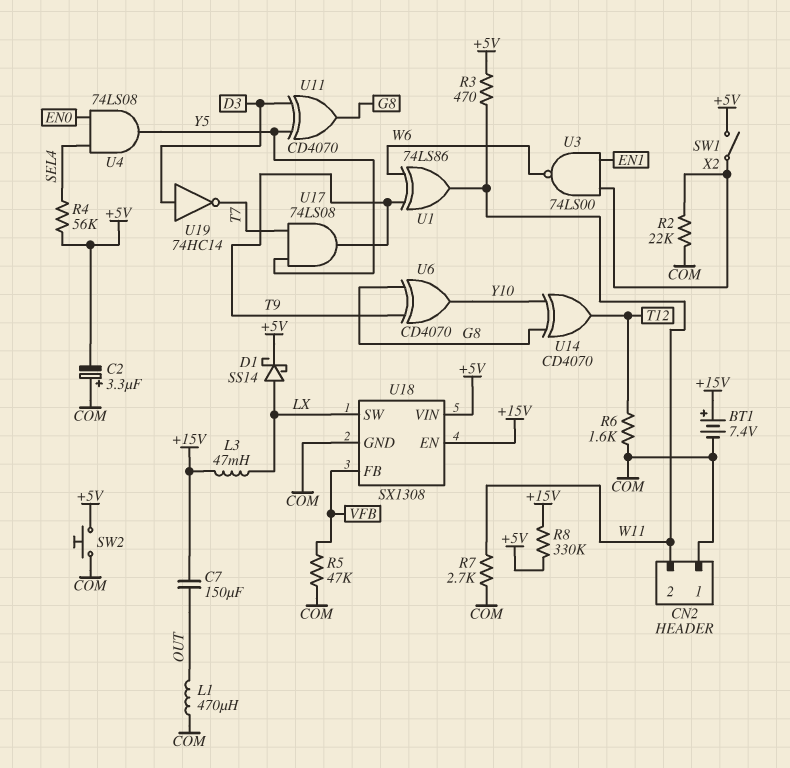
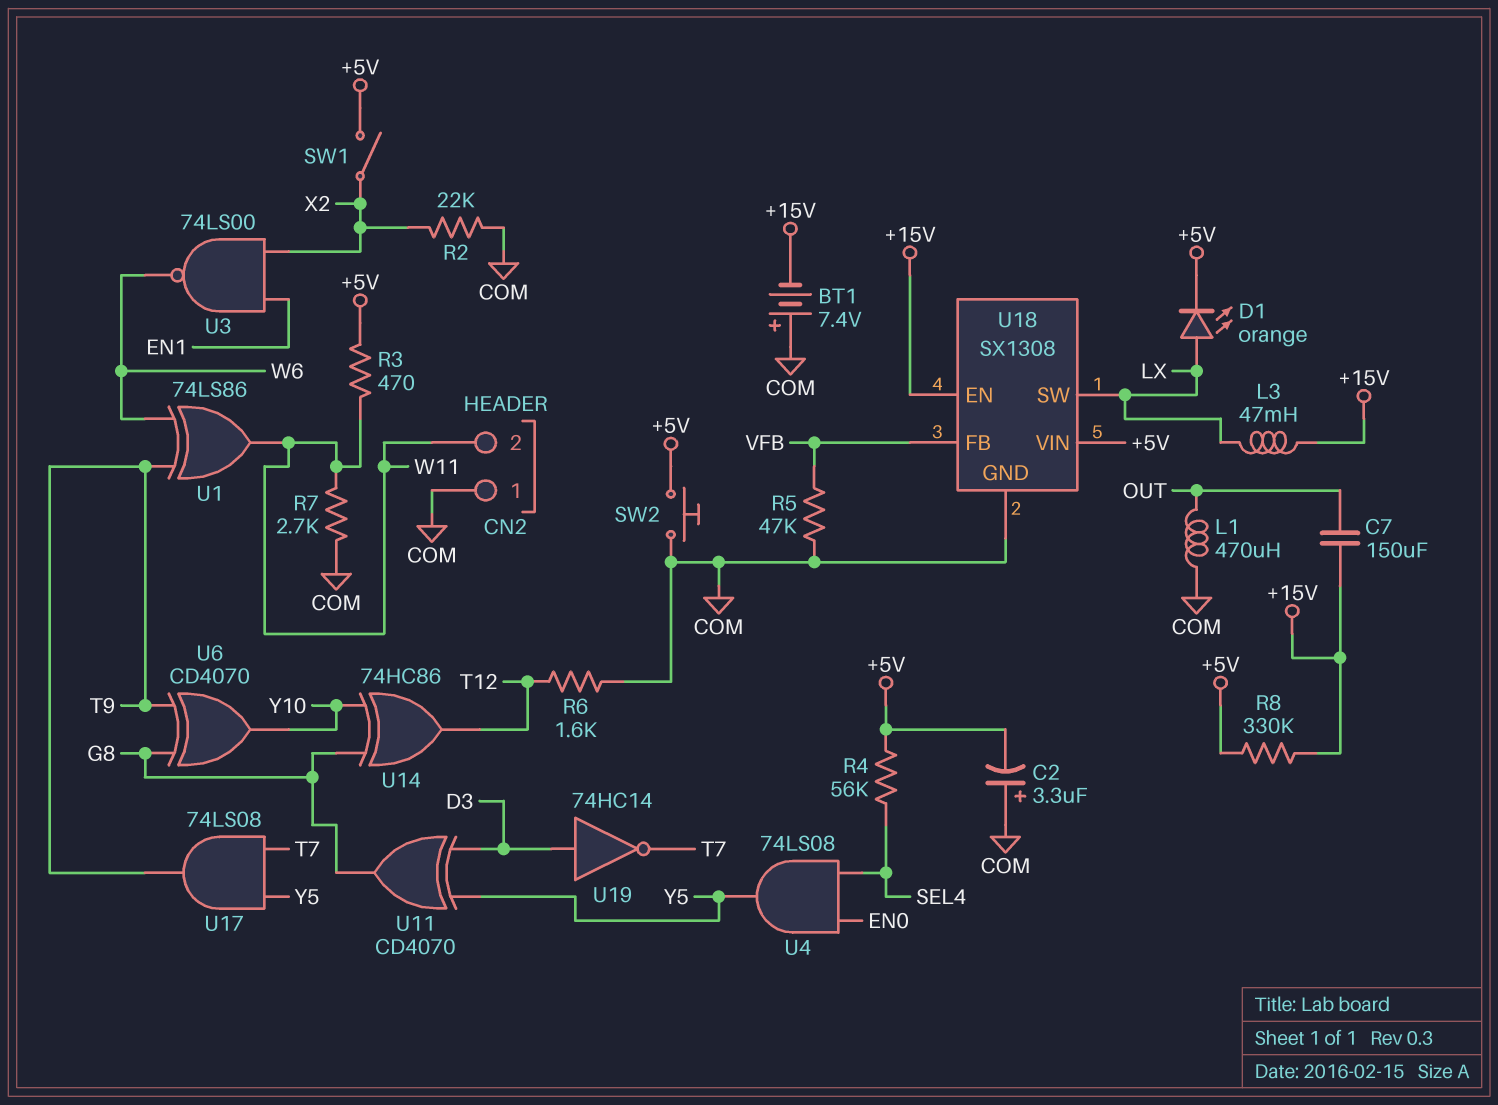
BT1: 7.4V (plus +15V, minus COM) -> 7.4V (plus COM, minus +15V)
D1: schottky SS14 (A LX, K +5V) -> LED orange (A LX, K +5V)
U14: XOR CD4070 (in G8, in Y10, out T12) -> XOR 74HC86 (in G8, in Y10, out T12)

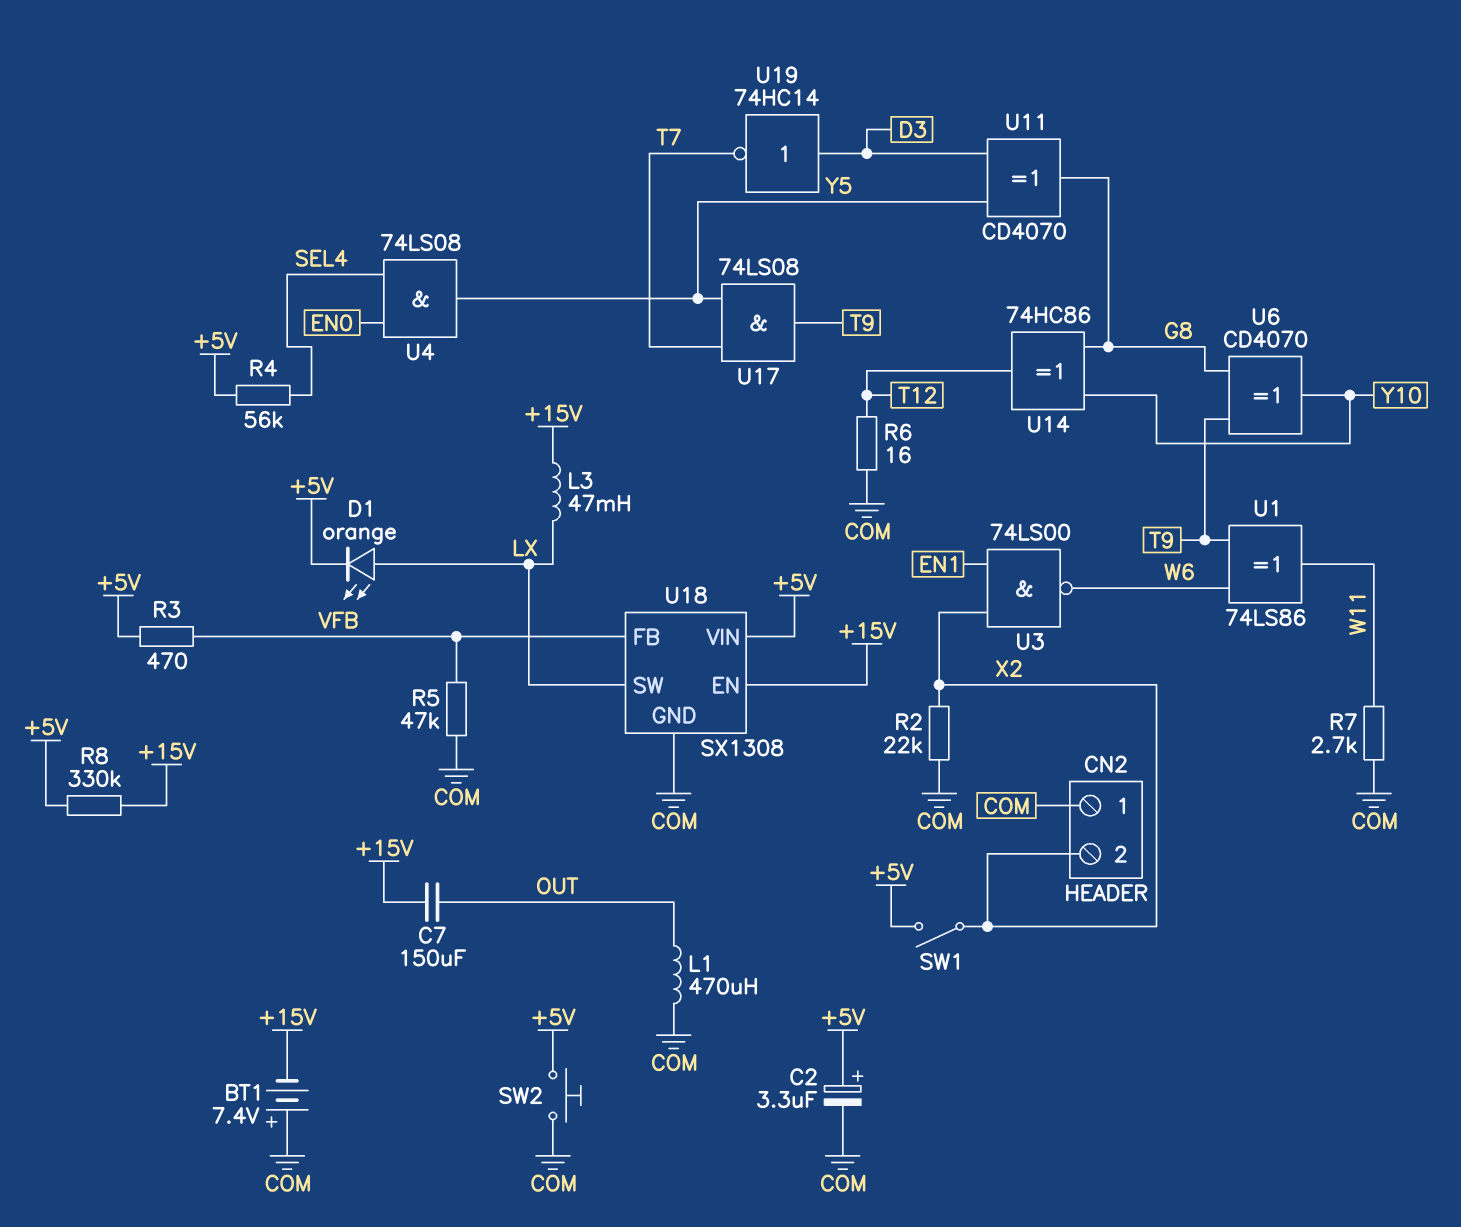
C2: 3.3uF (plus COM, minus +5V) -> 3.3uF (plus +5V, minus COM)
CN2 pin 2: W11 -> X2
R3: 470 (+5V, W11) -> 470 (+5V, VFB)
R6: 1.6k (COM, T12) -> 16 (COM, T12)

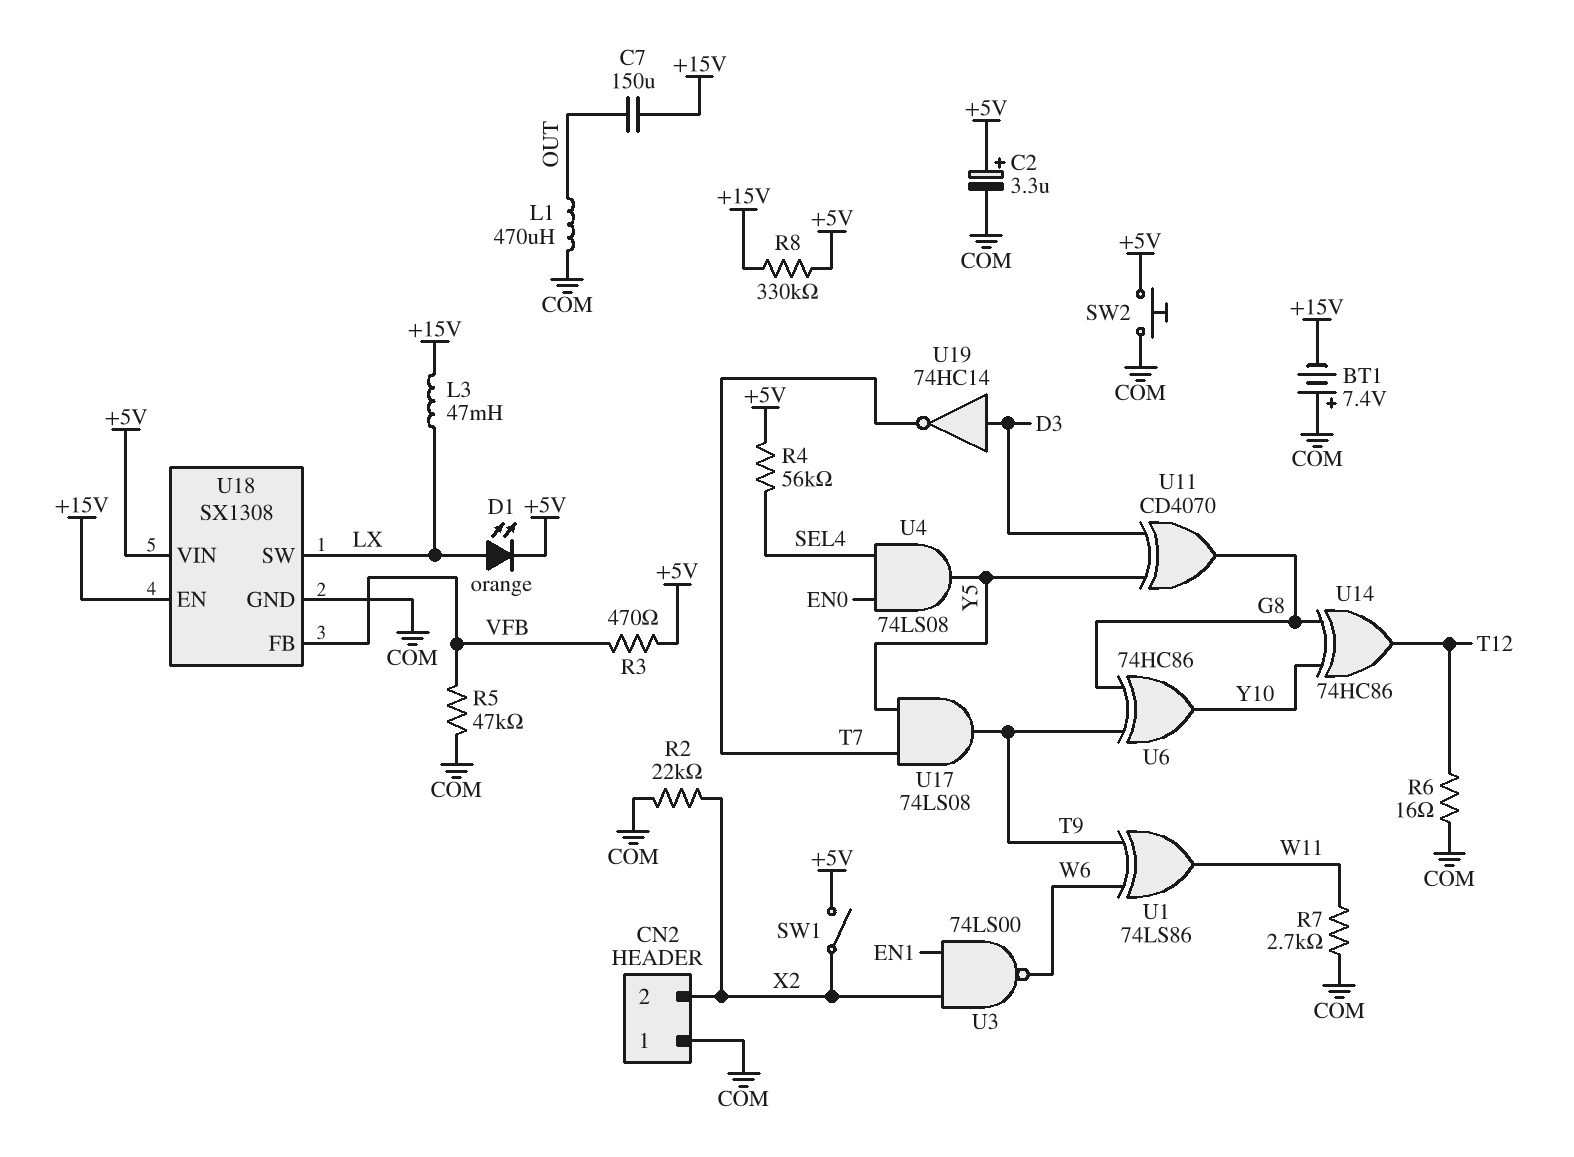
U6: XOR CD4070 (in G8, in T9, out Y10) -> XOR 74HC86 (in G8, in T9, out Y10)

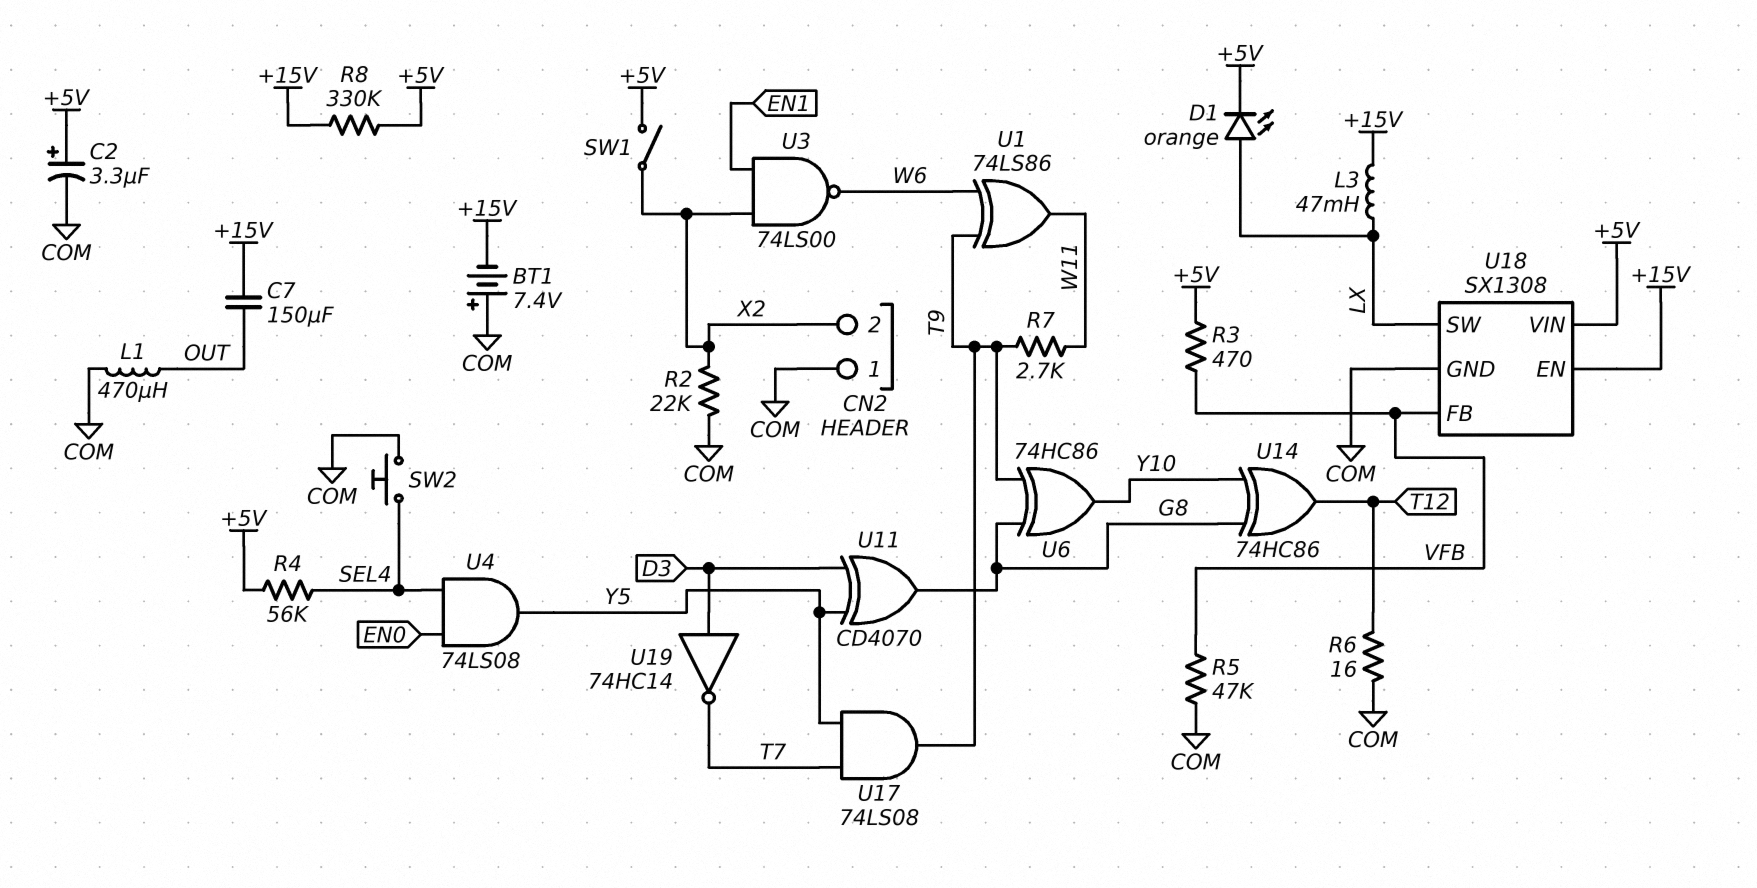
R7: 2.7k (COM, W11) -> 2.7k (T9, W11)
SW2: button (+5V, COM) -> button (COM, SEL4)

